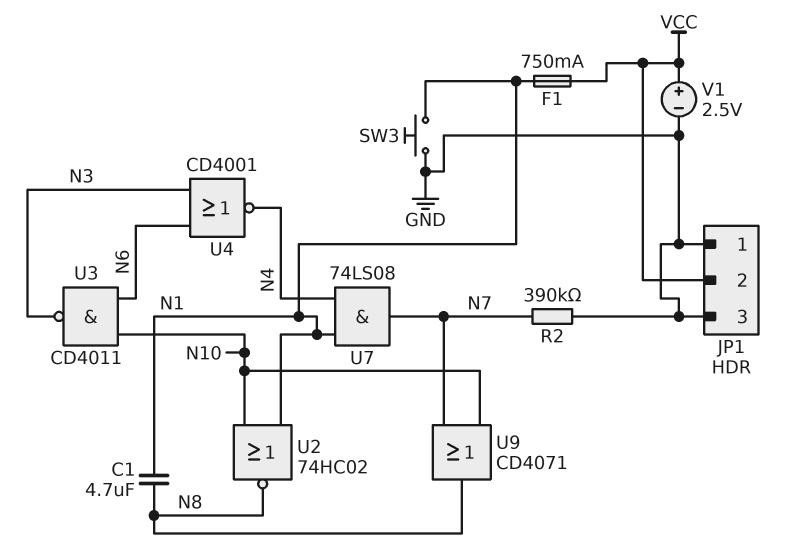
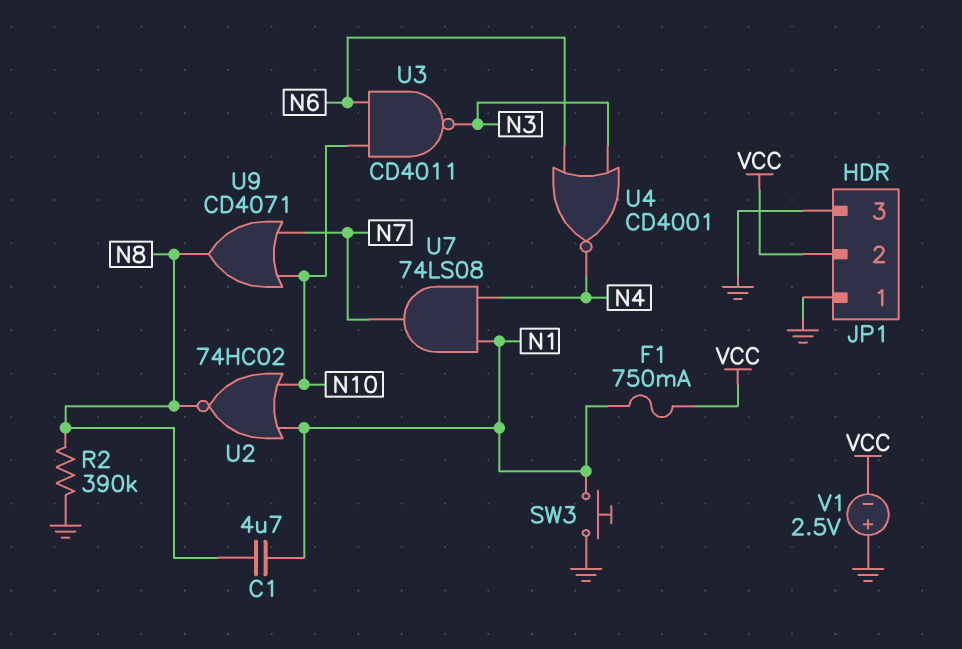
R2: 390k (GND, N7) -> 390k (GND, N8)
V1: 2.5V (plus VCC, minus GND) -> 2.5V (plus GND, minus VCC)

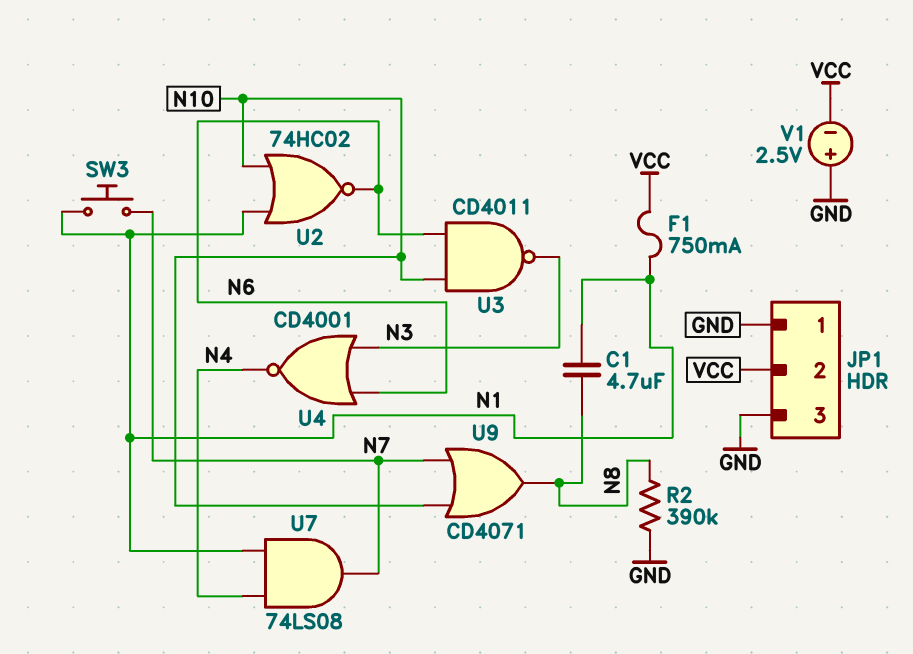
SW3: button (GND, N1) -> button (N1, N7)
U2: NOR 74HC02 (in N1, in N10, out N8) -> NOR 74HC02 (in N1, in N10, out N6)

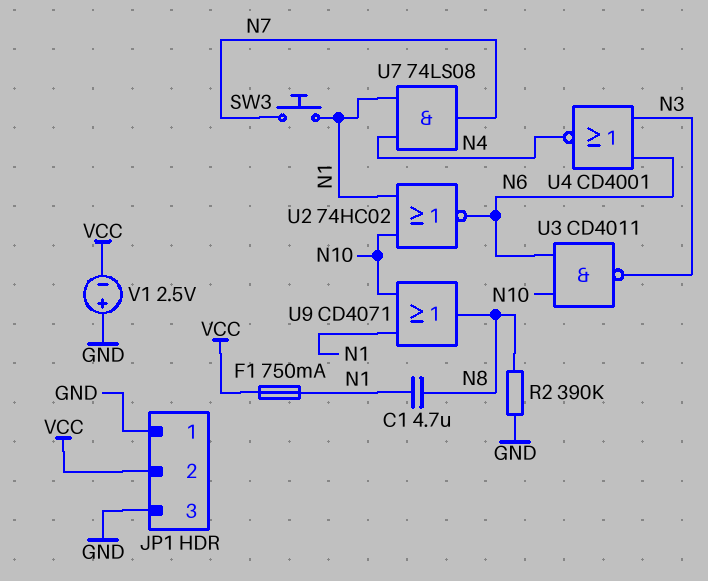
U9: OR CD4071 (in N7, in N10, out N8) -> OR CD4071 (in N1, in N10, out N8)

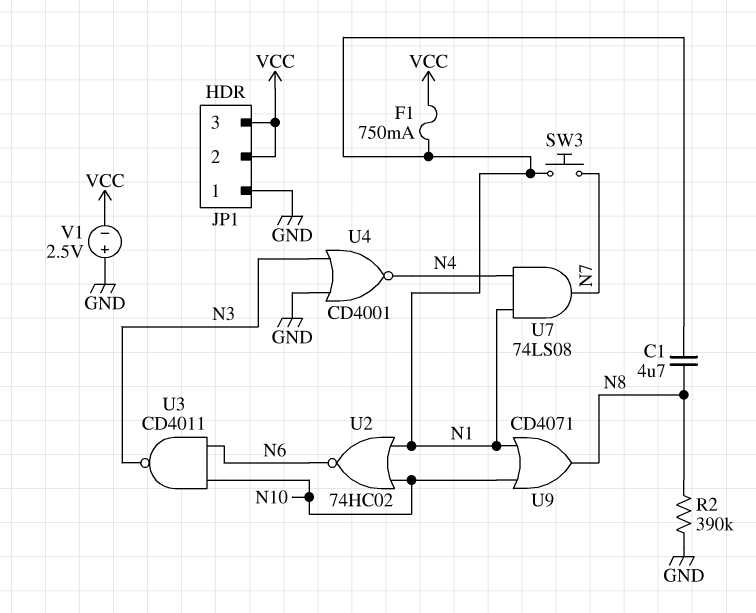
JP1 pin 3: GND -> VCC
U4: NOR CD4001 (in N3, in N6, out N4) -> NOR CD4001 (in GND, in N3, out N4)

